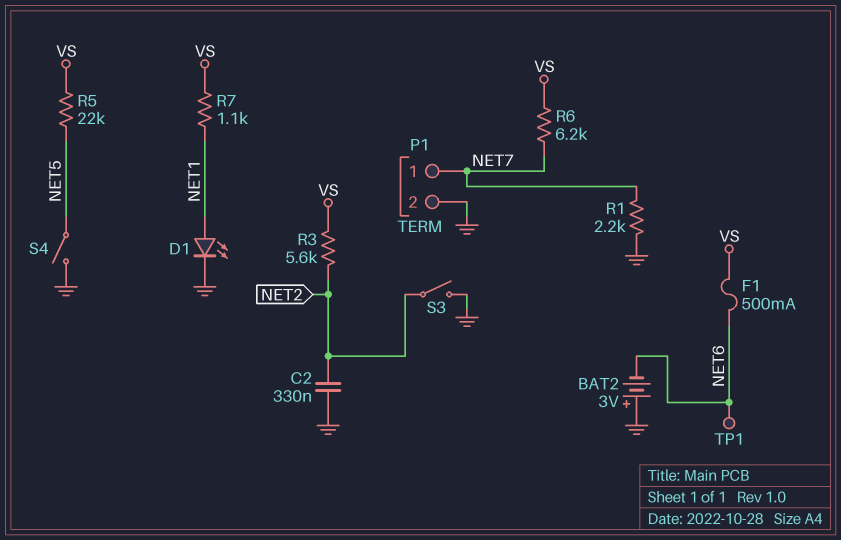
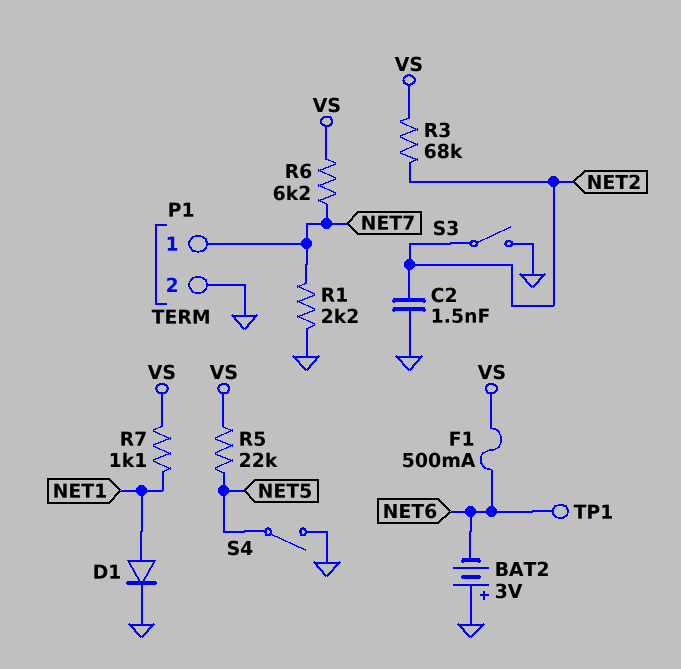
C2: 330nF (GND, NET2) -> 1.5nF (GND, NET2)
D1: LED (A NET1, K GND) -> diode (A NET1, K GND)
R3: 5.6k (NET2, VS) -> 68k (NET2, VS)

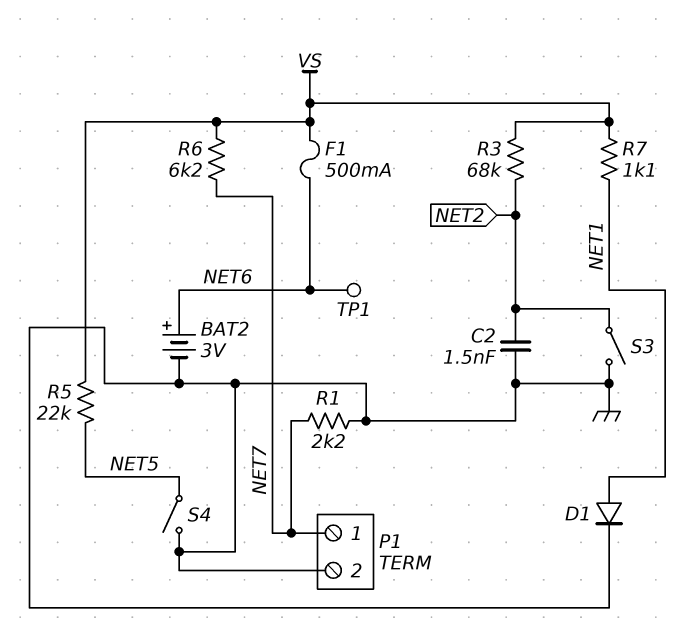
BAT2: 3V (plus GND, minus NET6) -> 3V (plus NET6, minus GND)

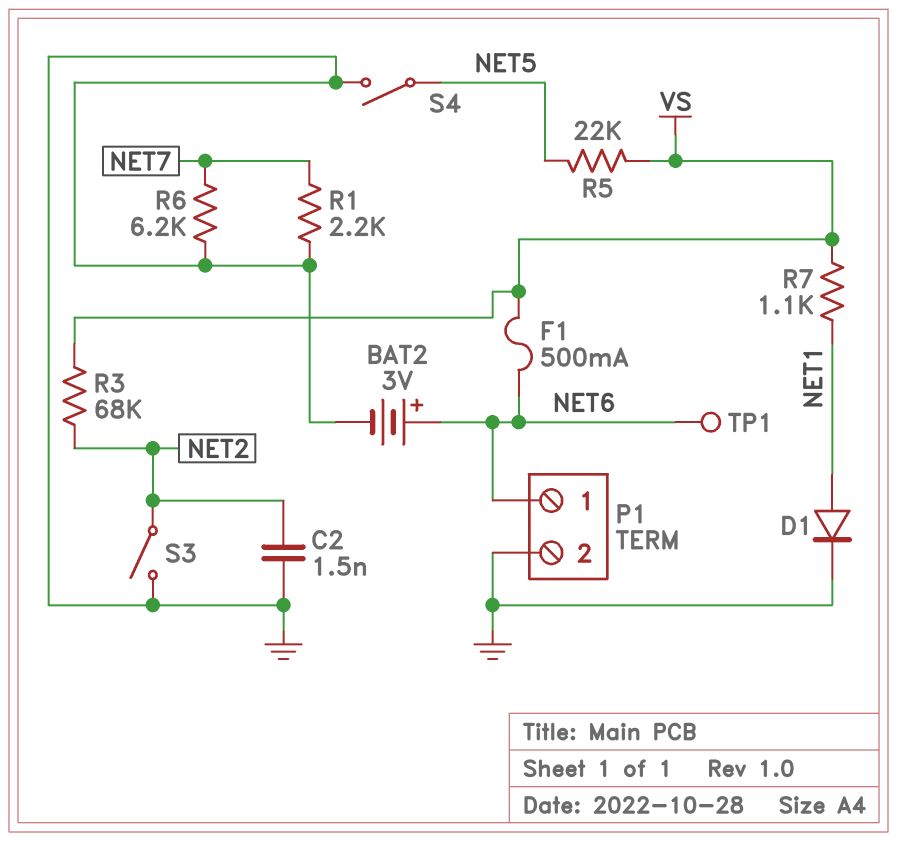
P1 pin 1: NET7 -> NET6
R6: 6.2k (NET7, VS) -> 6.2k (GND, NET7)

